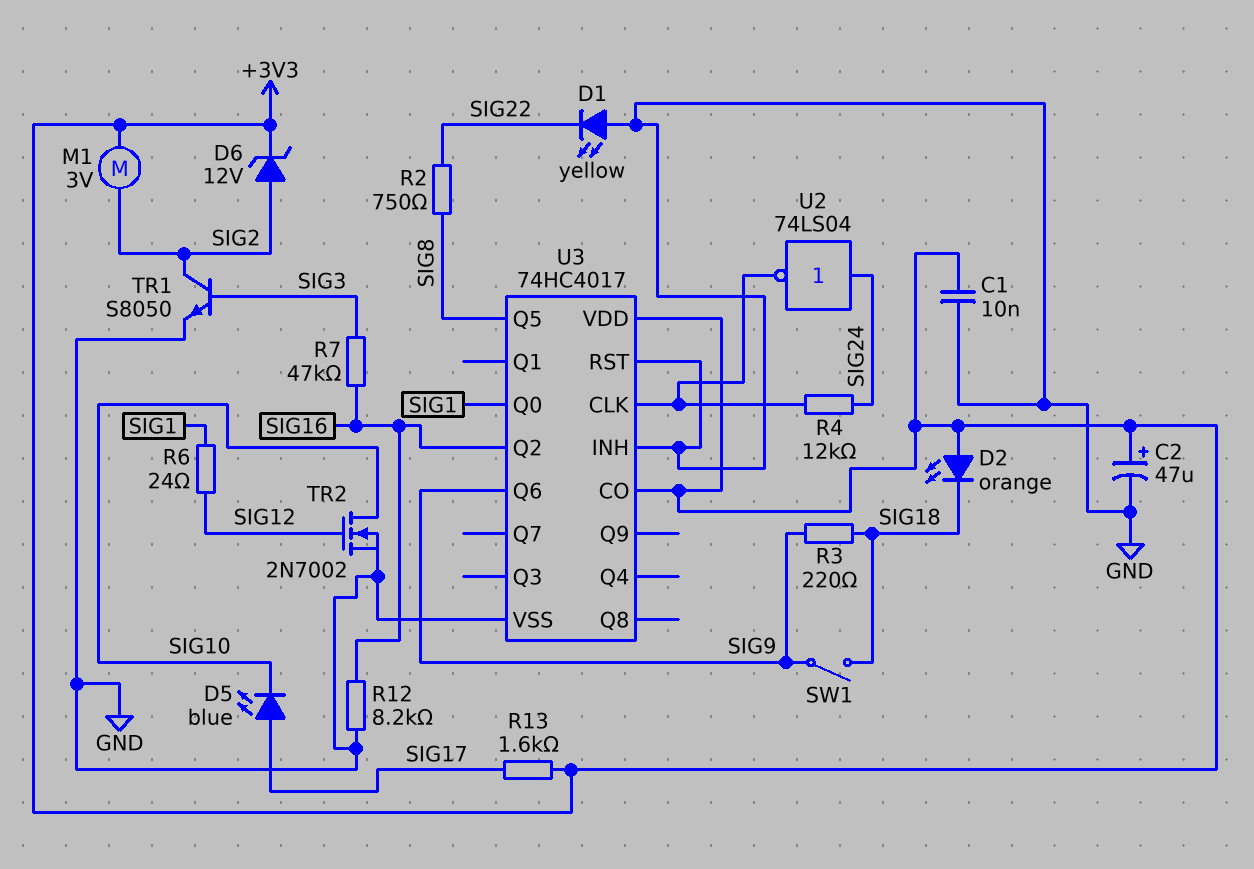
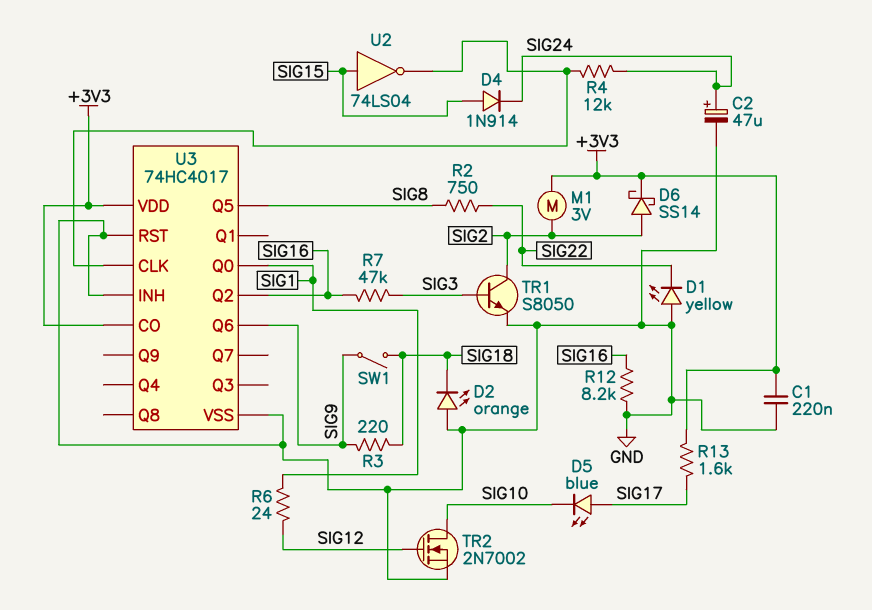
C1: 10nF (+3V3, GND) -> 220nF (+3V3, GND)
C2: 47uF (plus +3V3, minus GND) -> 47uF (plus SIG24, minus GND)
D2: LED orange (A +3V3, K SIG18) -> LED orange (A GND, K SIG18)
D4: none -> diode 1N914 (A SIG15, K SIG24)
D6: zener 12V (A SIG2, K +3V3) -> schottky SS14 (A SIG2, K +3V3)
U2: NOT 74LS04 (in SIG24, out U3/CLK) -> NOT 74LS04 (in SIG15, out U3/CLK)

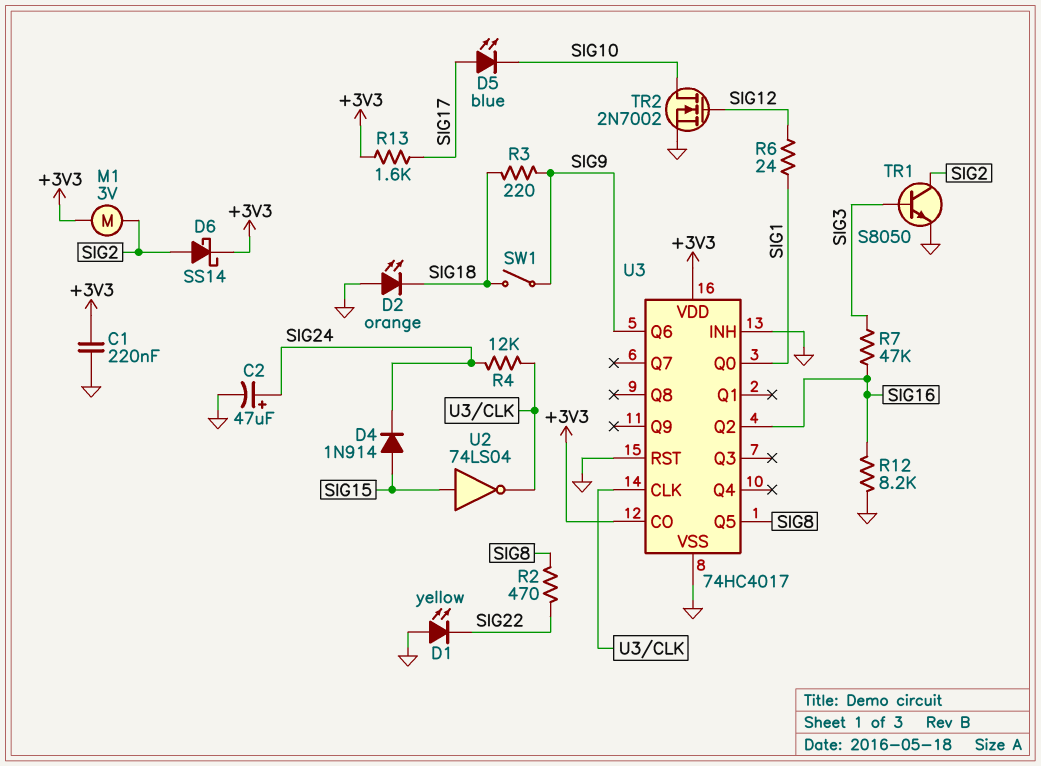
R2: 750 (SIG8, SIG22) -> 470 (SIG8, SIG22)

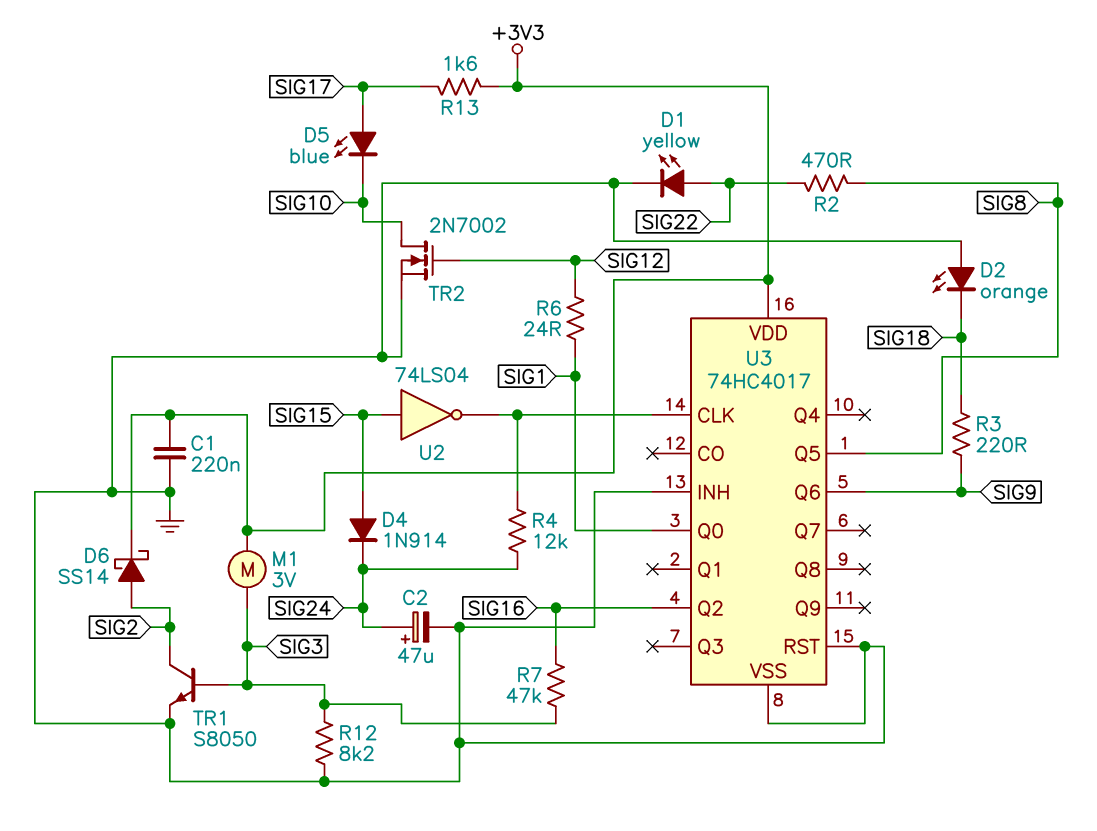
D1: LED yellow (A GND, K SIG22) -> LED yellow (A SIG22, K GND)
M1: motor 3V (+3V3, SIG2) -> motor 3V (+3V3, SIG3)
R12: 8.2k (GND, SIG16) -> 8.2k (GND, SIG3)
SW1: switch (SIG9, SIG18) -> none
U3 pin CO: +3V3 -> none

